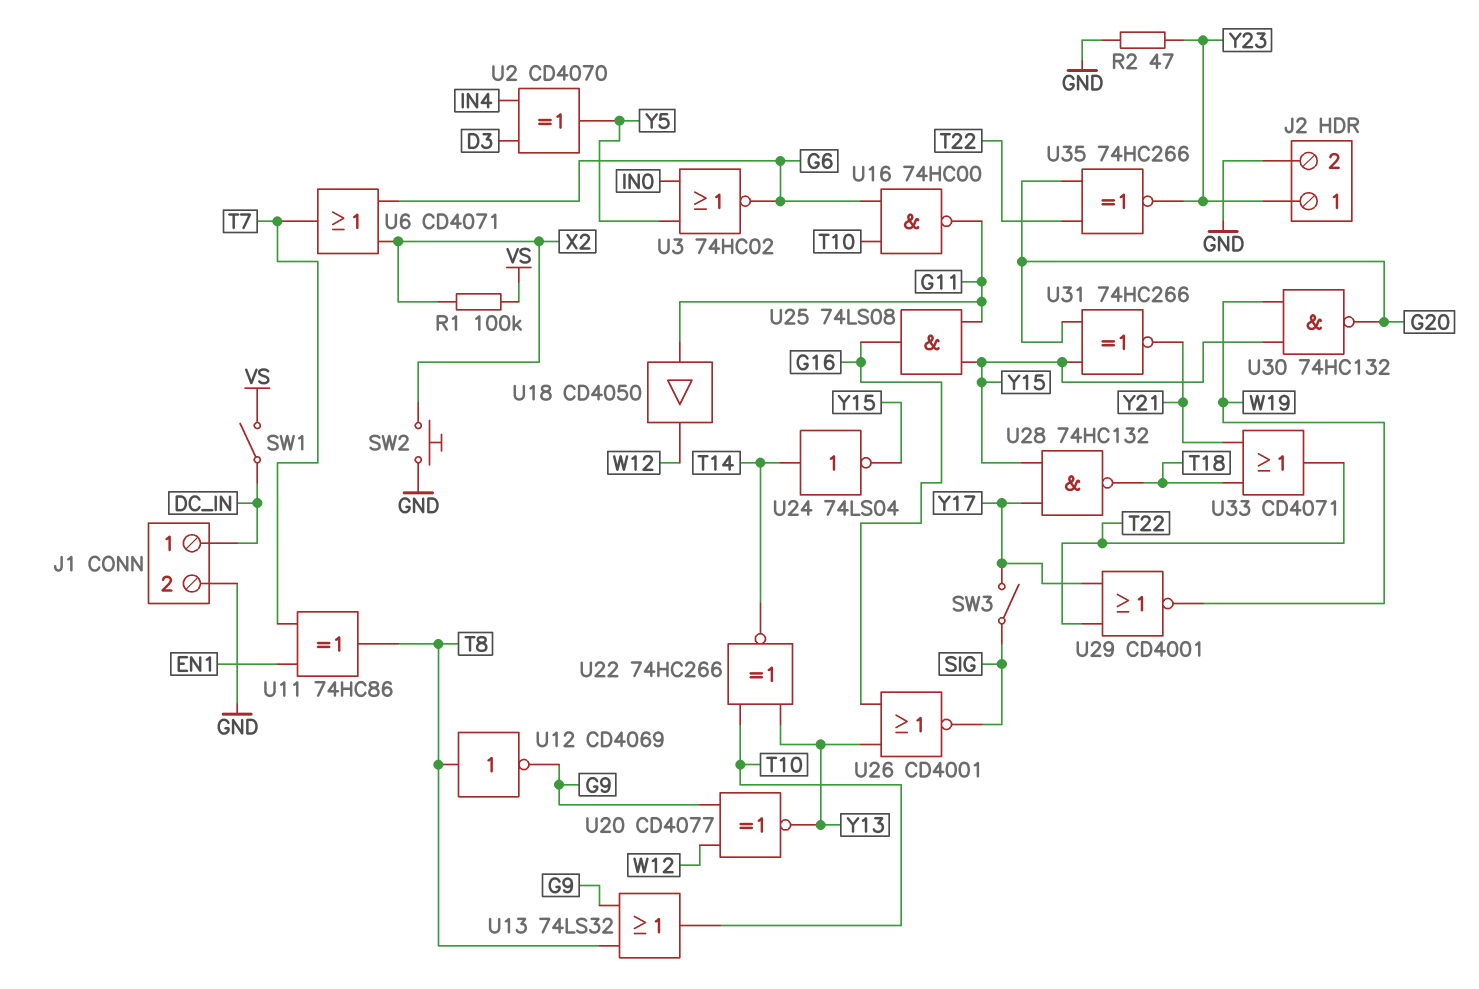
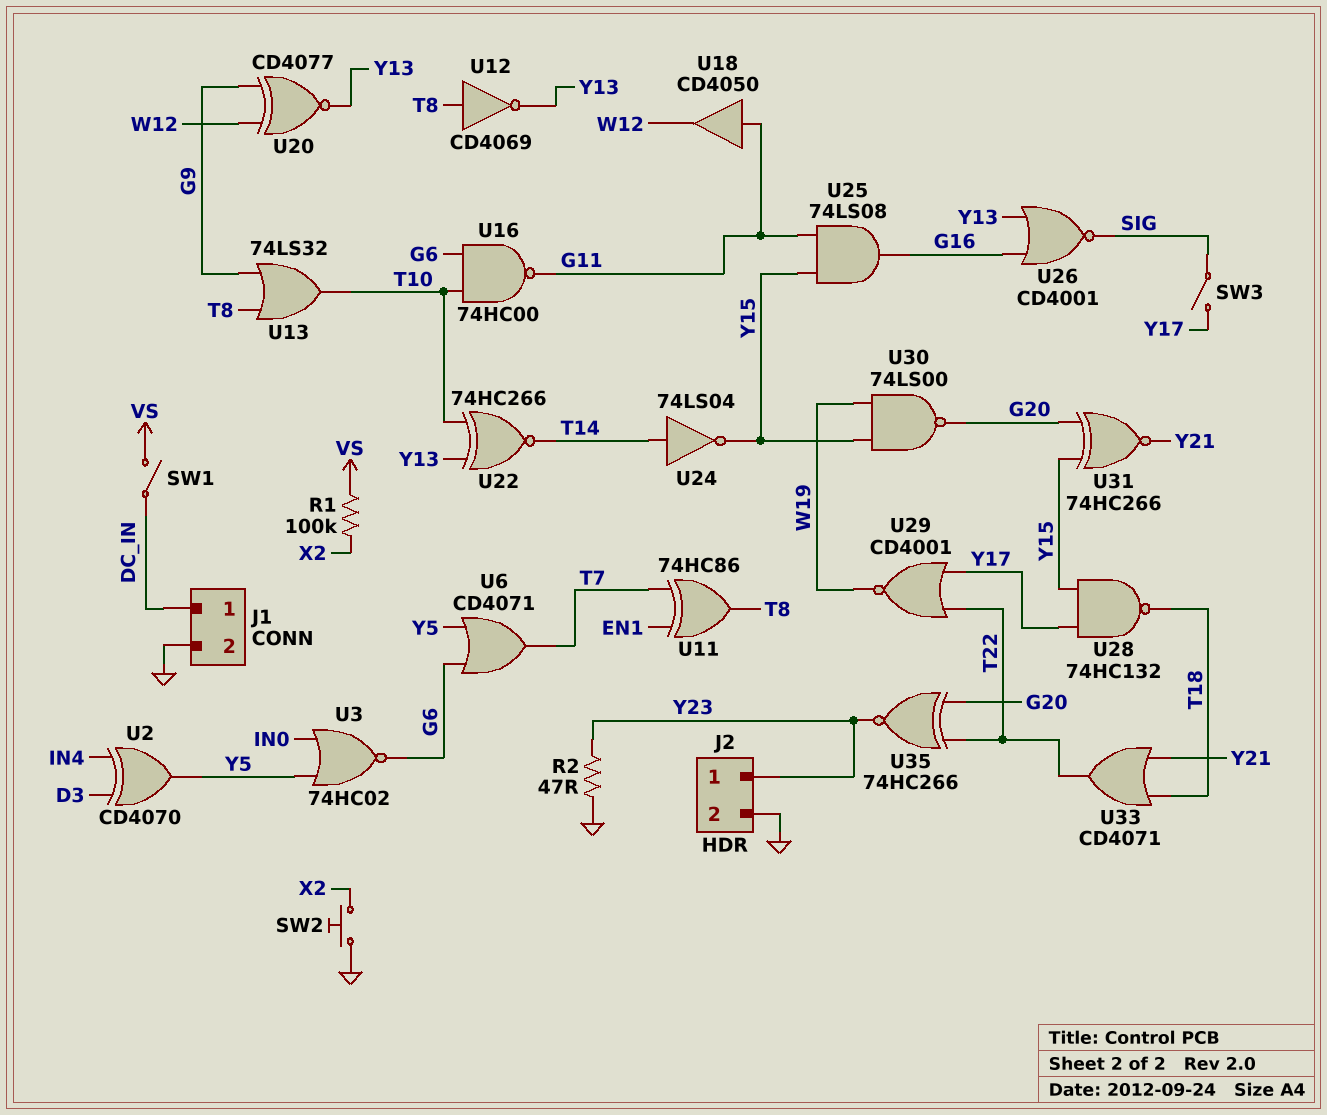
U6: OR CD4071 (in G6, in X2, out T7) -> OR CD4071 (in G6, in Y5, out T7)
U12: NOT CD4069 (in T8, out G9) -> NOT CD4069 (in T8, out Y13)
U30: NAND 74HC132 (in W19, in Y15, out G20) -> NAND 74LS00 (in W19, in Y15, out G20)

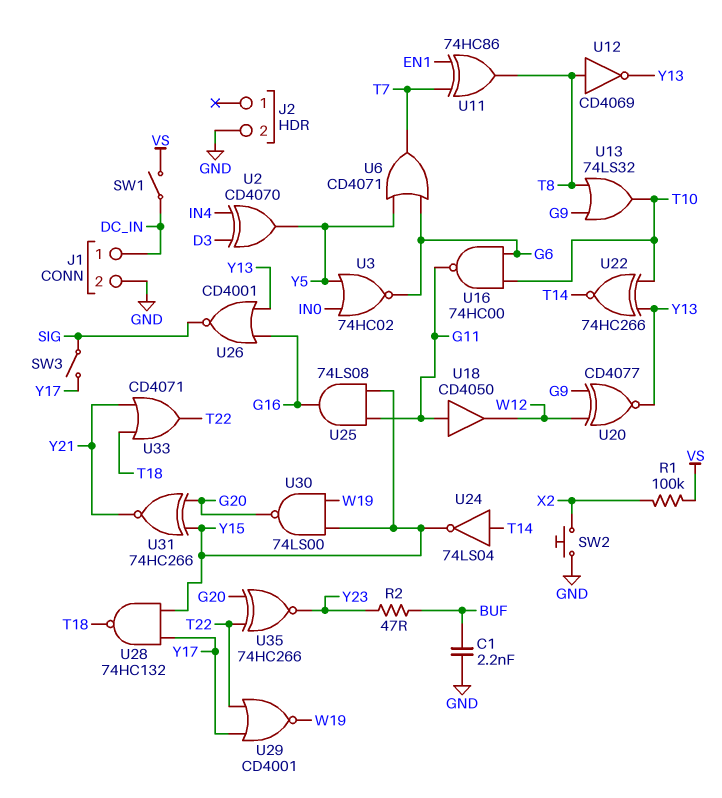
C1: none -> 2.2nF (BUF, GND)
J2 pin 1: Y23 -> none
R2: 47 (GND, Y23) -> 47 (BUF, Y23)

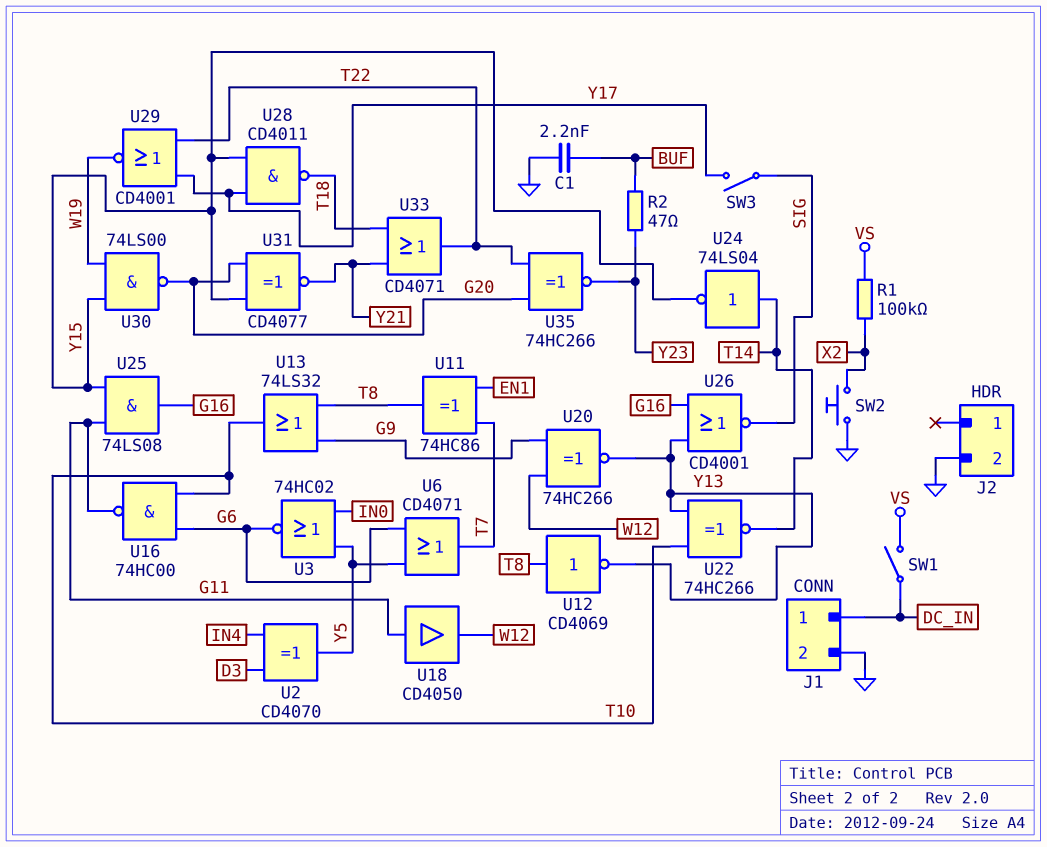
U20: XNOR CD4077 (in G9, in W12, out Y13) -> XNOR 74HC266 (in G9, in W12, out Y13)
U28: NAND 74HC132 (in Y15, in Y17, out T18) -> NAND CD4011 (in Y15, in Y17, out T18)
U31: XNOR 74HC266 (in G20, in Y15, out Y21) -> XNOR CD4077 (in G20, in Y15, out Y21)

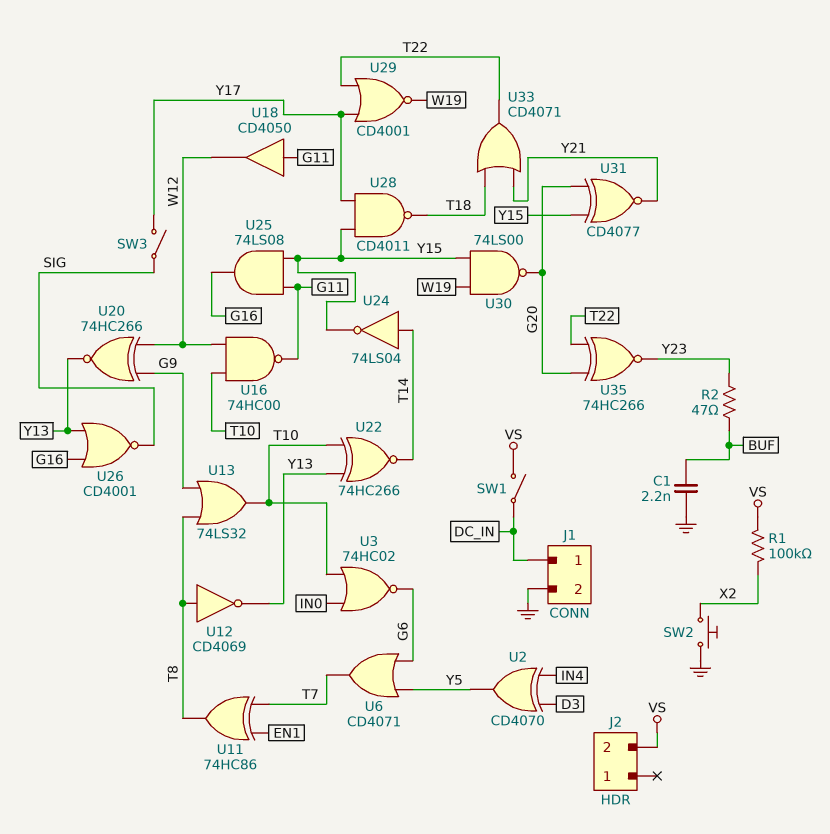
J2 pin 2: GND -> VS
U3: NOR 74HC02 (in IN0, in Y5, out G6) -> NOR 74HC02 (in IN0, in T10, out G6)
U16: NAND 74HC00 (in G6, in T10, out G11) -> NAND 74HC00 (in T10, in W12, out G11)

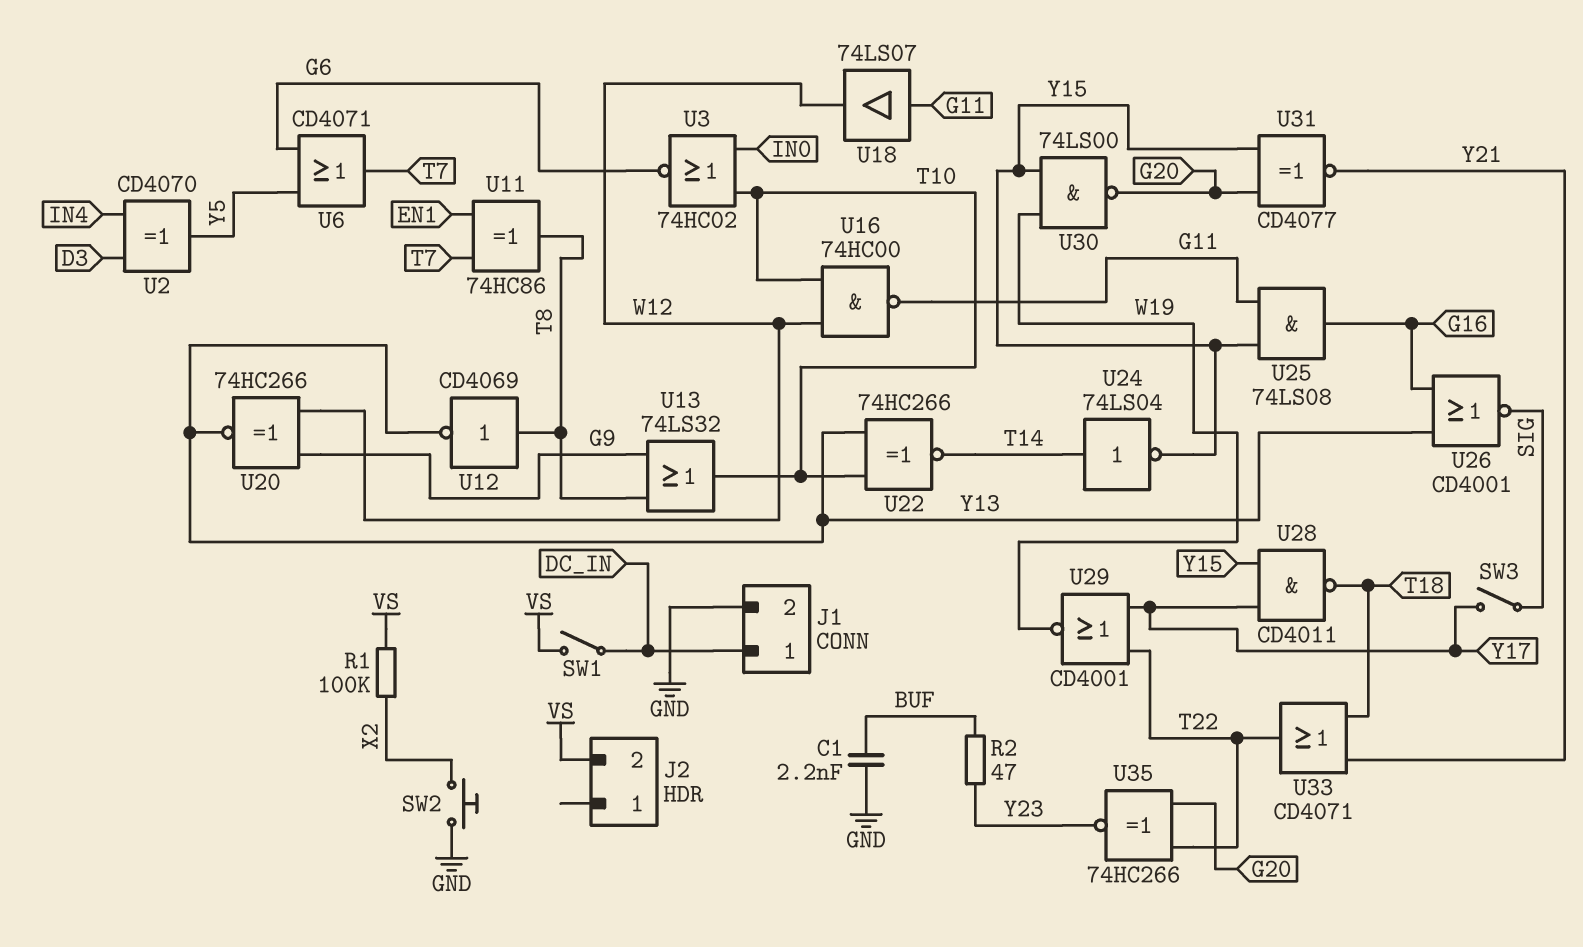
U18: buffer CD4050 (in G11, out W12) -> buffer 74LS07 (in G11, out W12)

